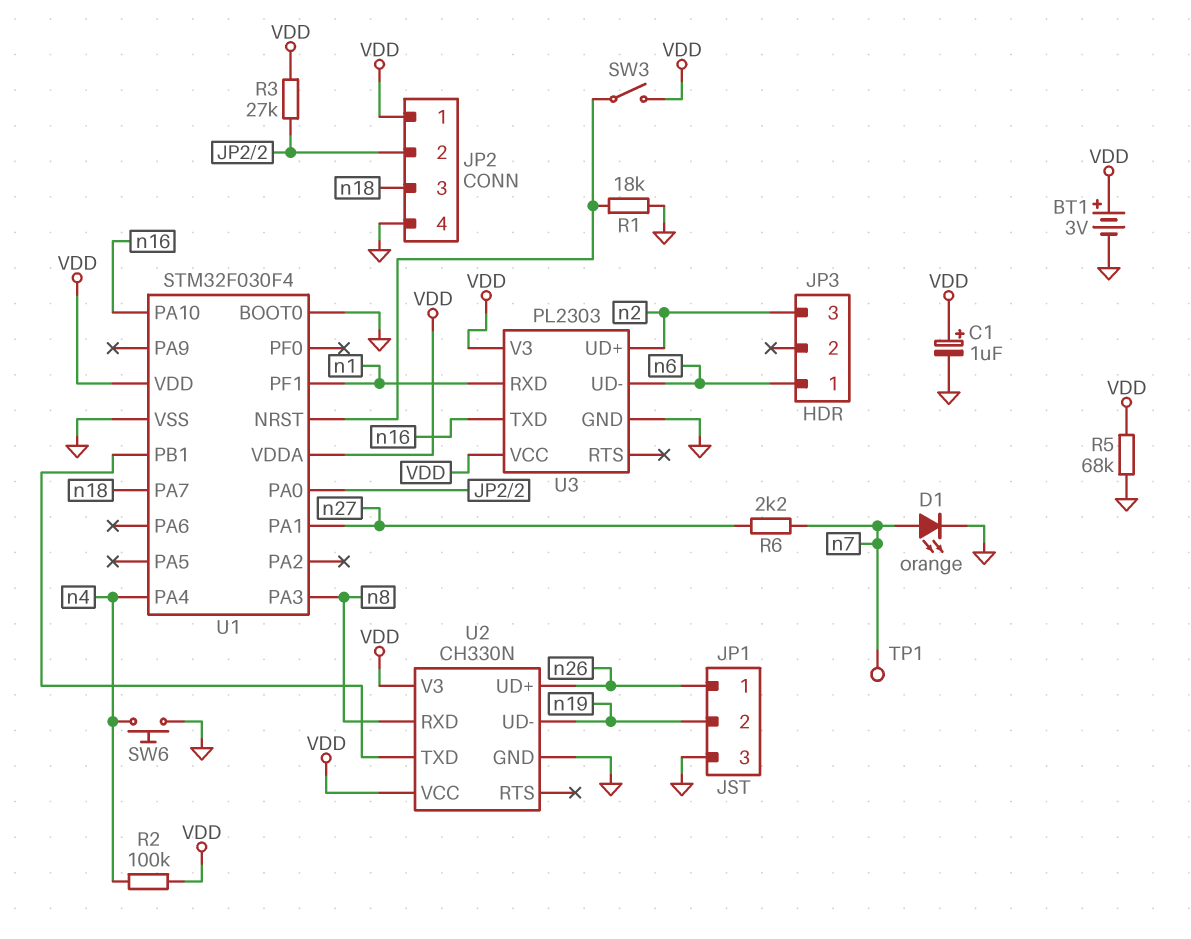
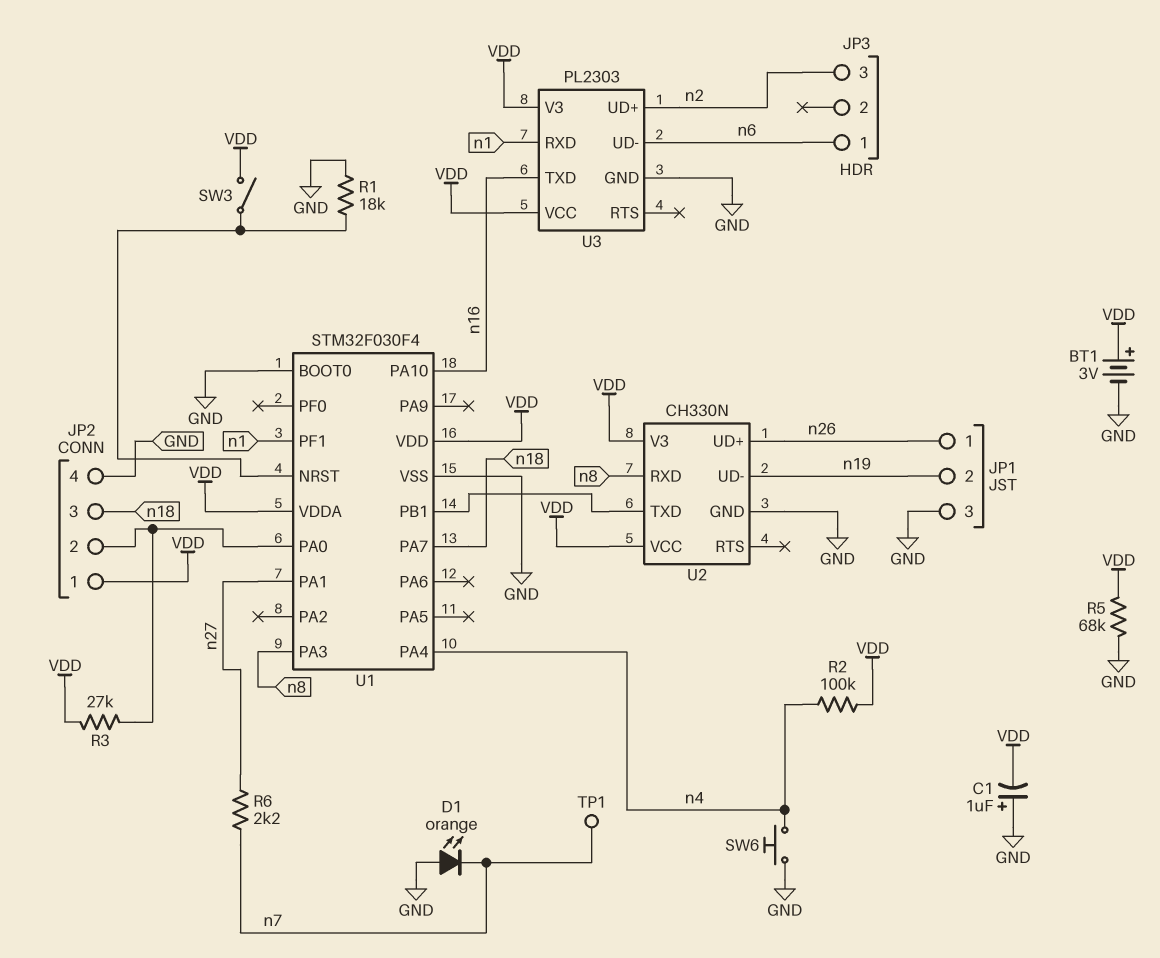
C1: 1uF (plus VDD, minus GND) -> 1uF (plus GND, minus VDD)
D1: LED orange (A n7, K GND) -> LED orange (A GND, K n7)

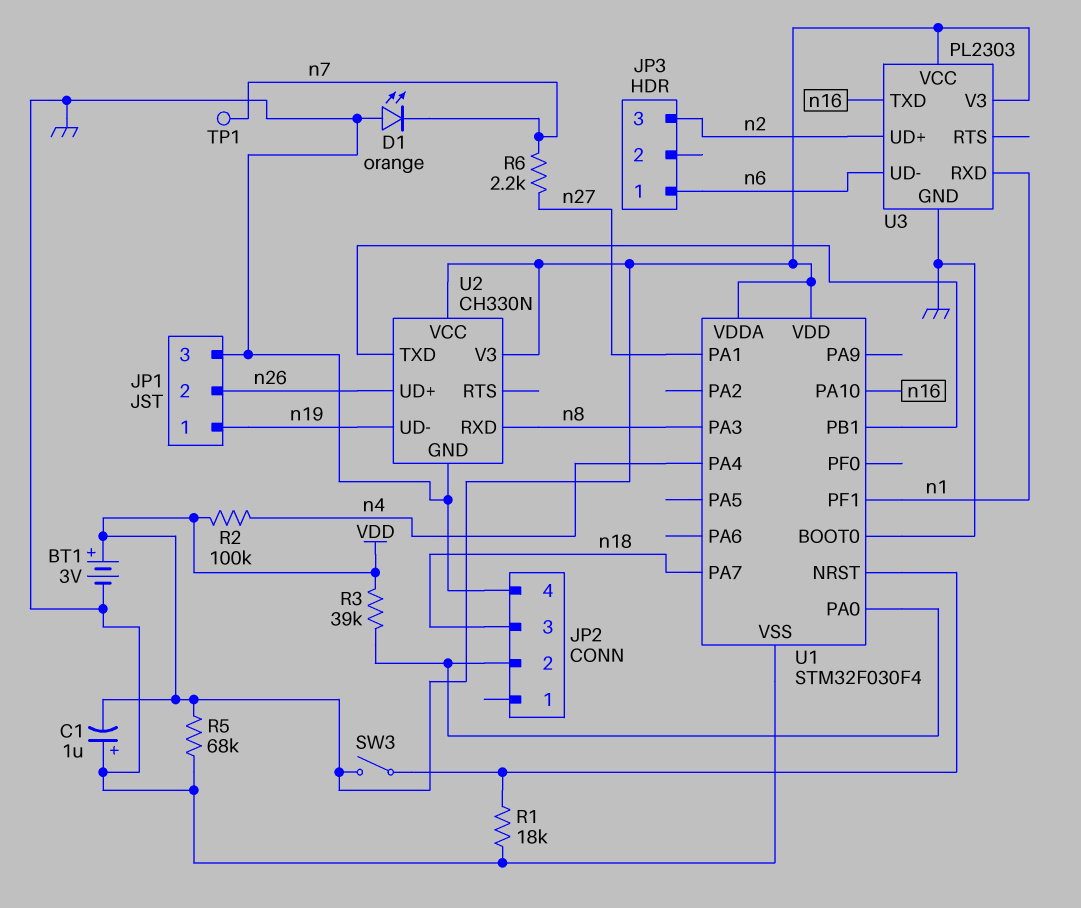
JP1 pin 1: n26 -> n19
JP1 pin 2: n19 -> n26
JP2 pin 1: VDD -> none
R3: 27k (JP2/2, VDD) -> 39k (JP2/2, VDD)
SW6: button (GND, n4) -> none

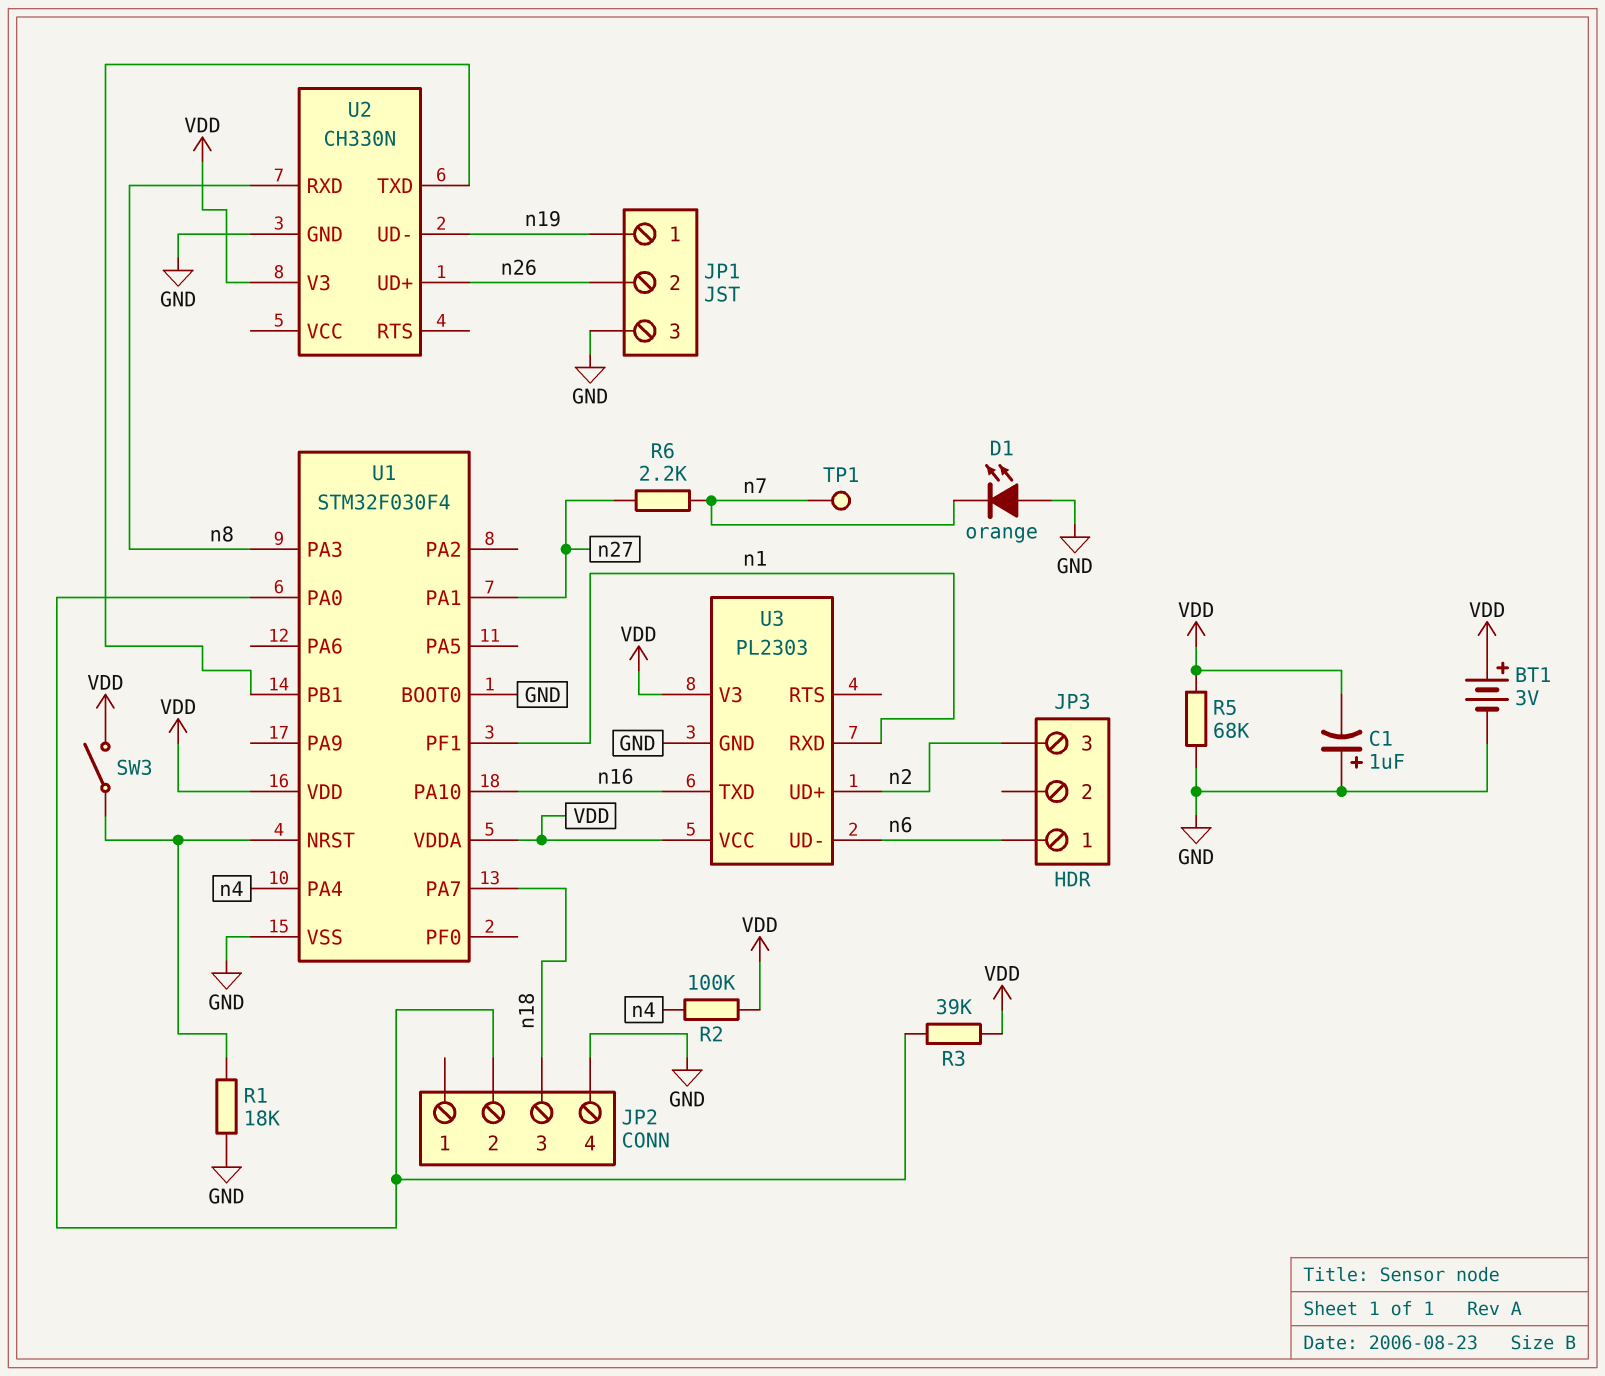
U2 pin VCC: VDD -> none

